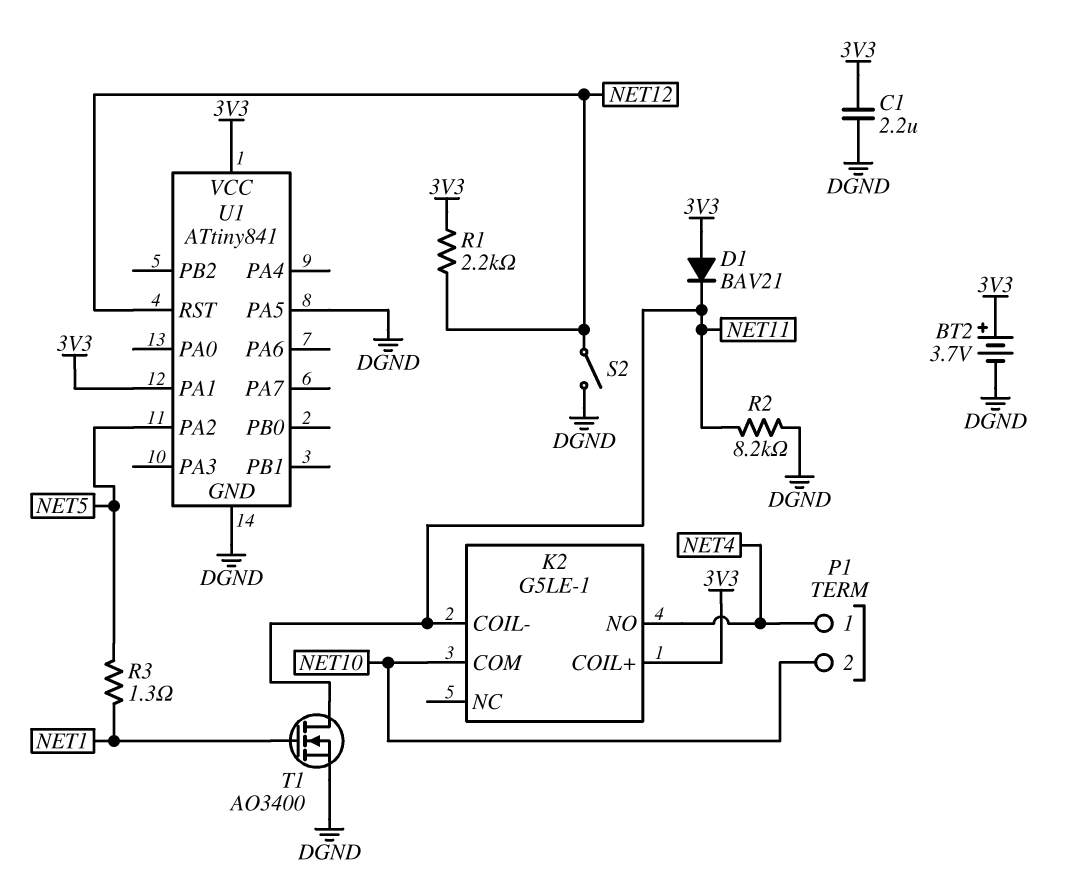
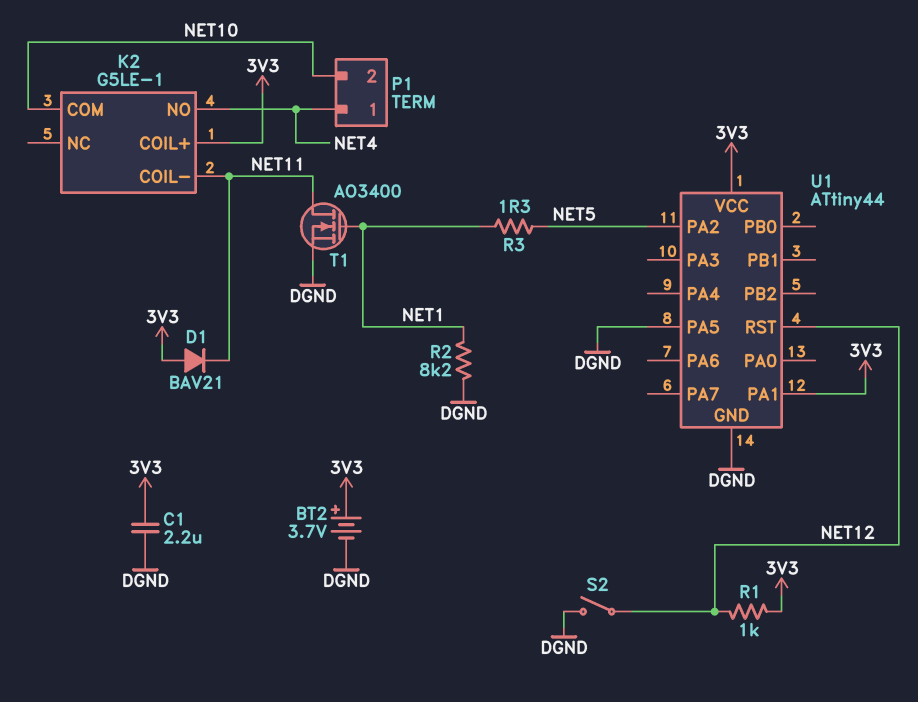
R1: 2.2k (3V3, NET12) -> 1k (3V3, NET12)
R2: 8.2k (DGND, NET11) -> 8.2k (DGND, NET1)
U1: ATtiny841 -> ATtiny44

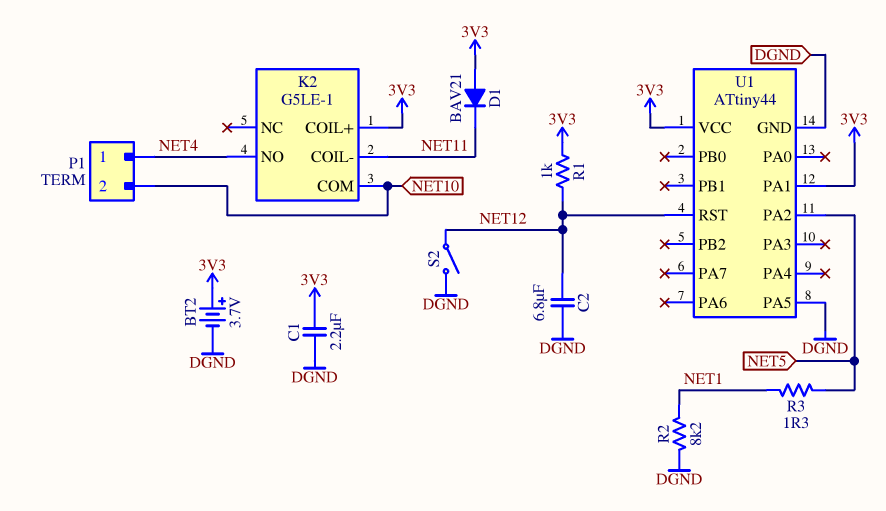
C2: none -> 6.8uF (DGND, NET12)
T1: NMOS AO3400 (G NET1, D NET11, S DGND) -> none

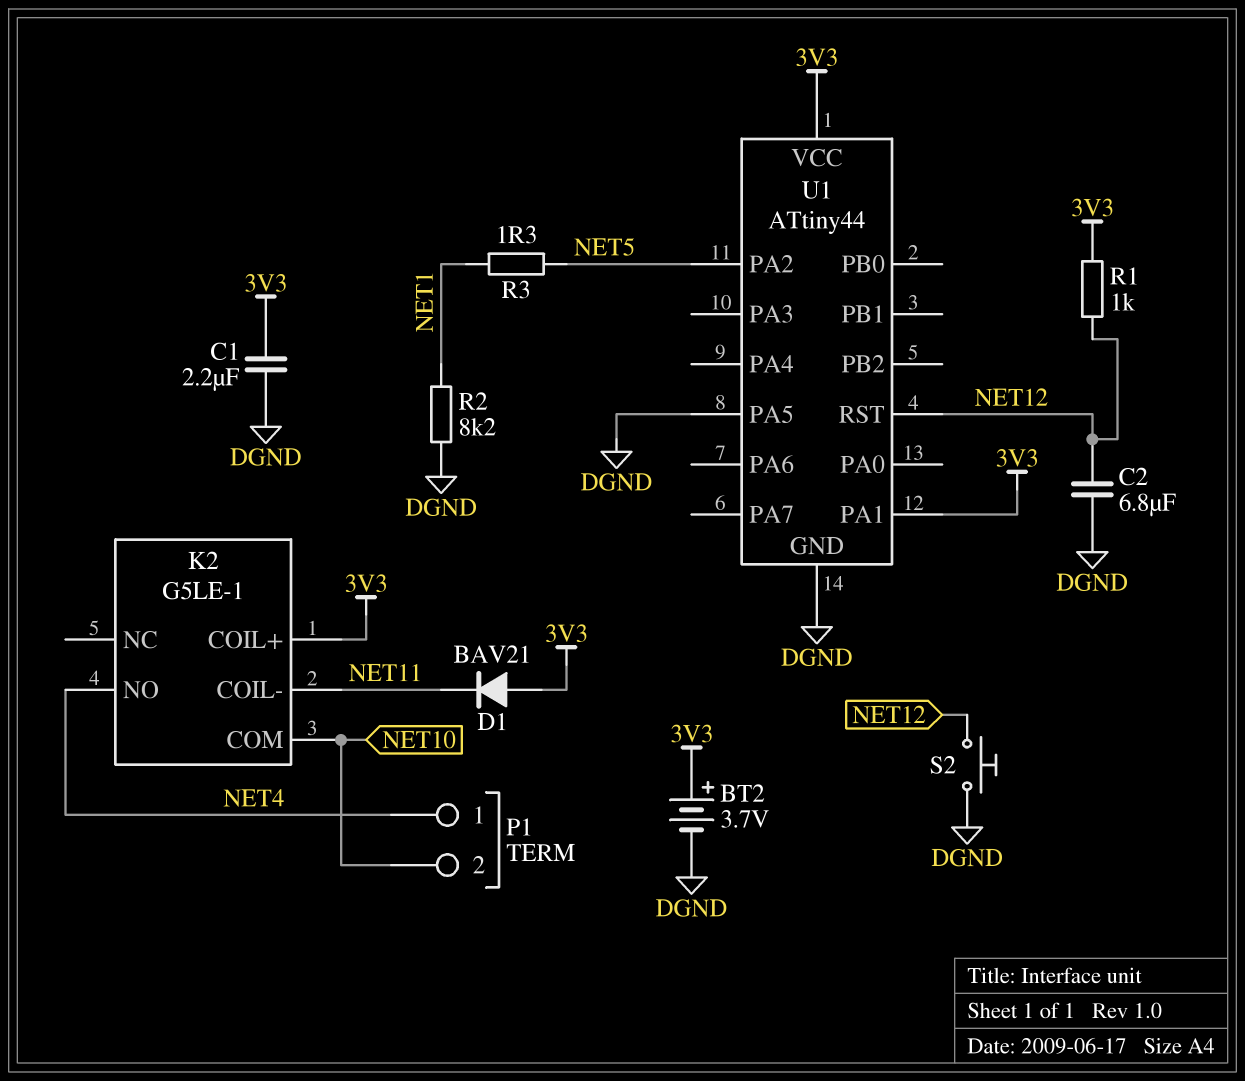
S2: switch (DGND, NET12) -> button (DGND, NET12)

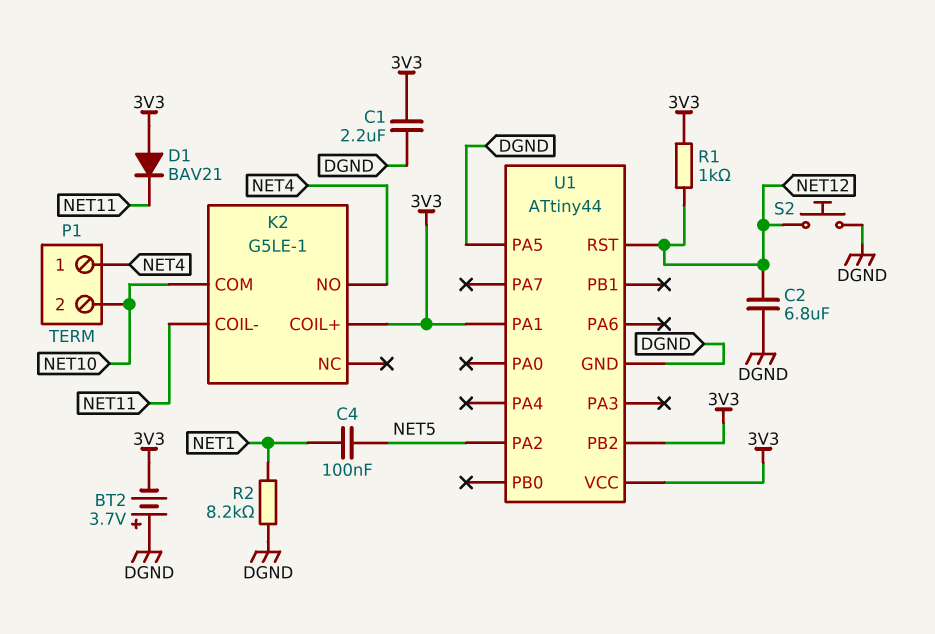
BT2: 3.7V (plus 3V3, minus DGND) -> 3.7V (plus DGND, minus 3V3)
C4: none -> 100nF (NET1, NET5)
R3: 1.3 (NET1, NET5) -> none
U1 pin PB2: none -> 3V3

